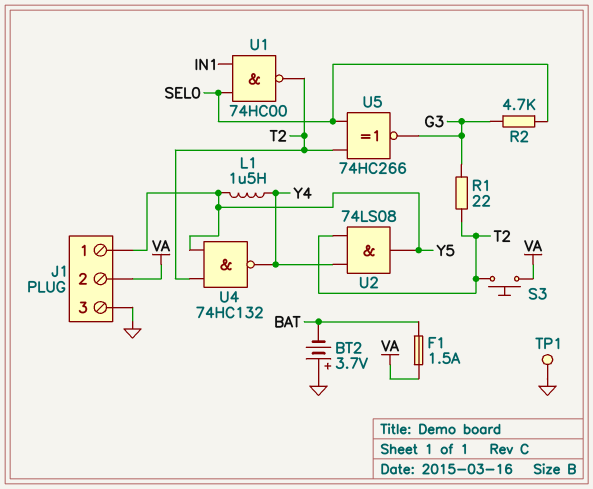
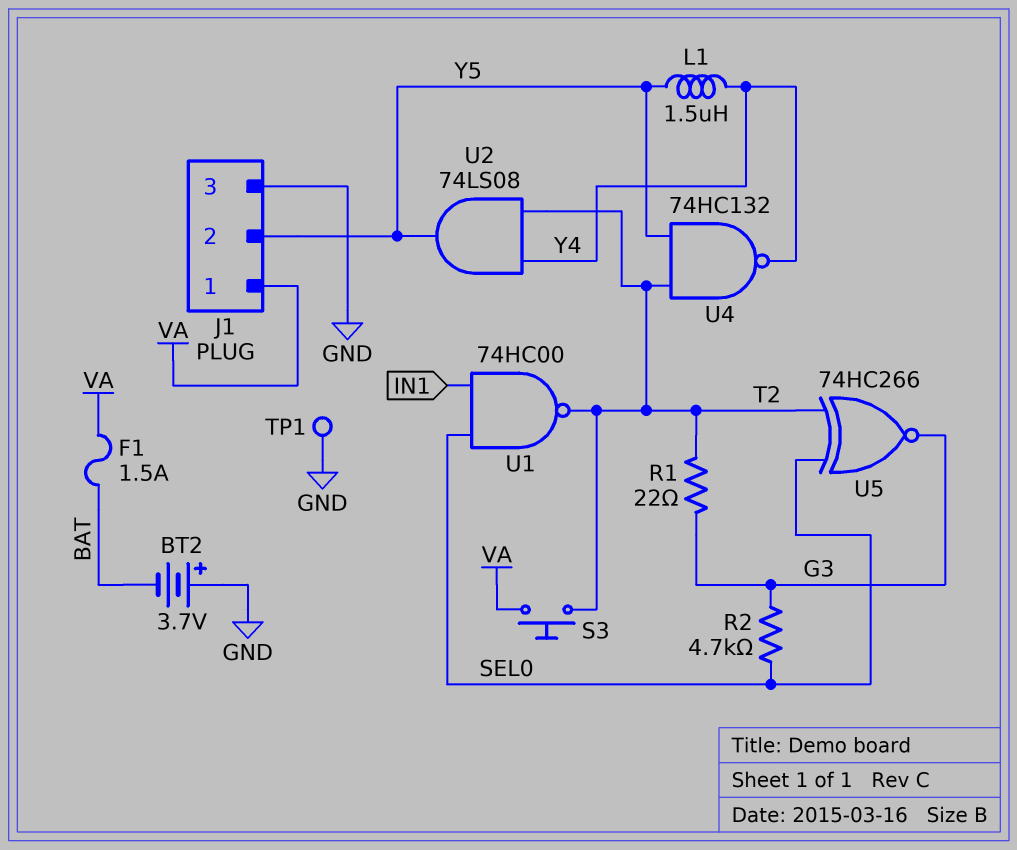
J1 pin 1: Y5 -> VA
J1 pin 2: VA -> Y5

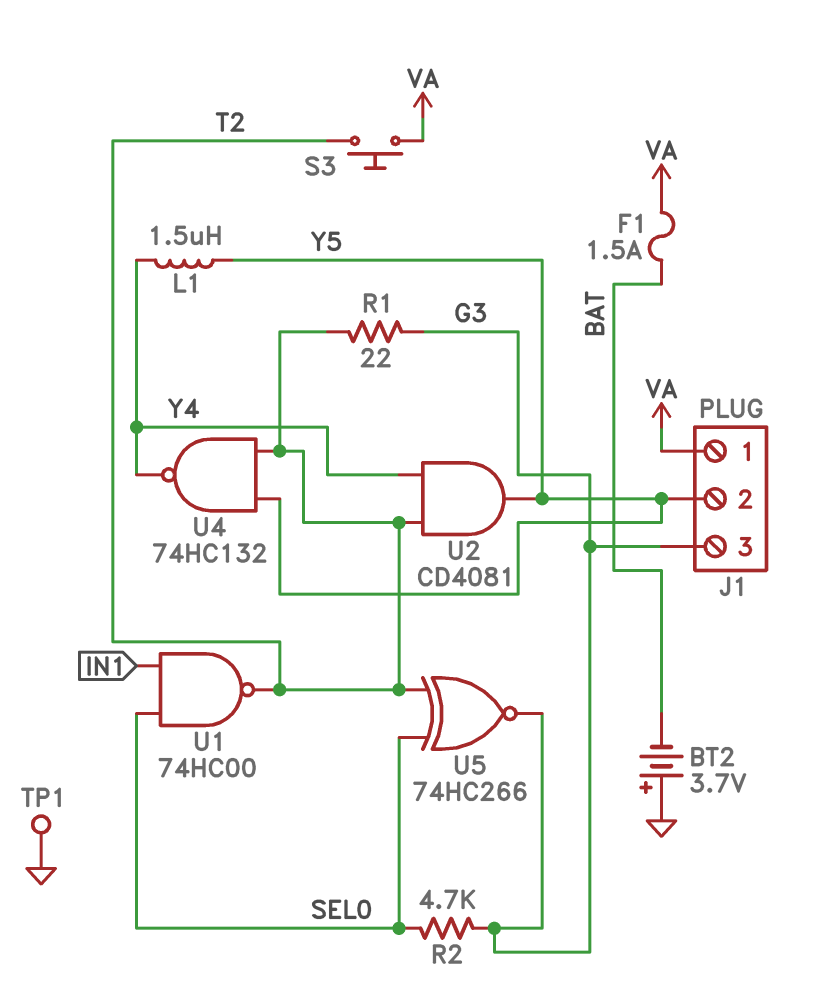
J1 pin 3: GND -> G3
U2: AND 74LS08 (in T2, in Y4, out Y5) -> AND CD4081 (in T2, in Y4, out Y5)

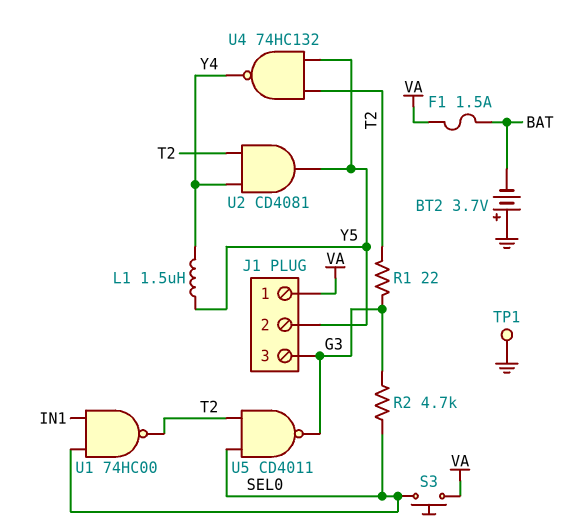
S3: button (T2, VA) -> button (SEL0, VA)
U5: XNOR 74HC266 (in SEL0, in T2, out G3) -> NAND CD4011 (in SEL0, in T2, out G3)

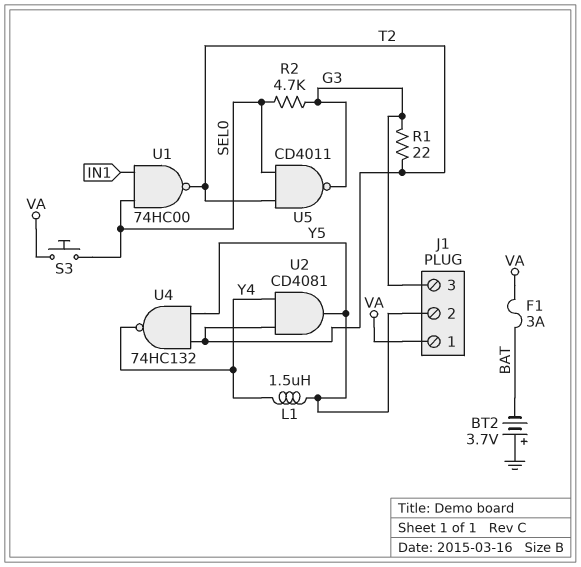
F1: 1.5A (BAT, VA) -> 3A (BAT, VA)
TP1: test point (GND) -> none

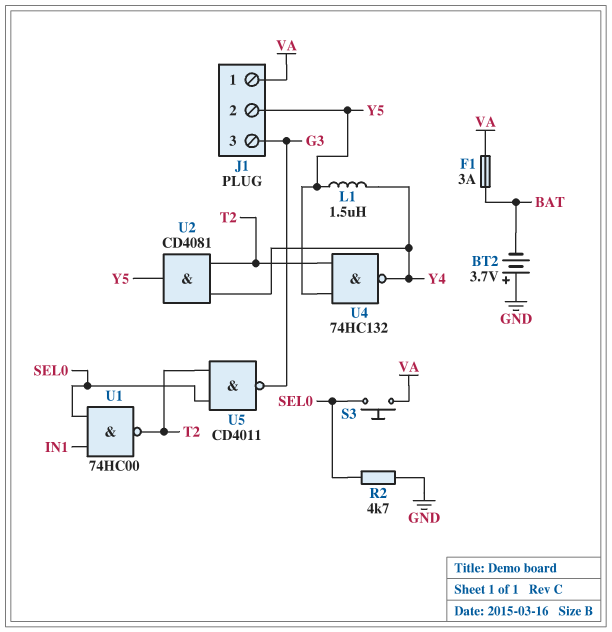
R1: 22 (G3, T2) -> none
R2: 4.7k (G3, SEL0) -> 4.7k (GND, SEL0)

